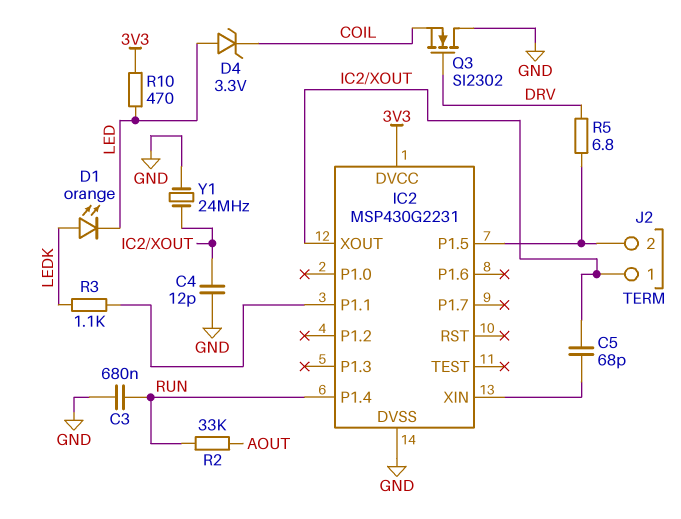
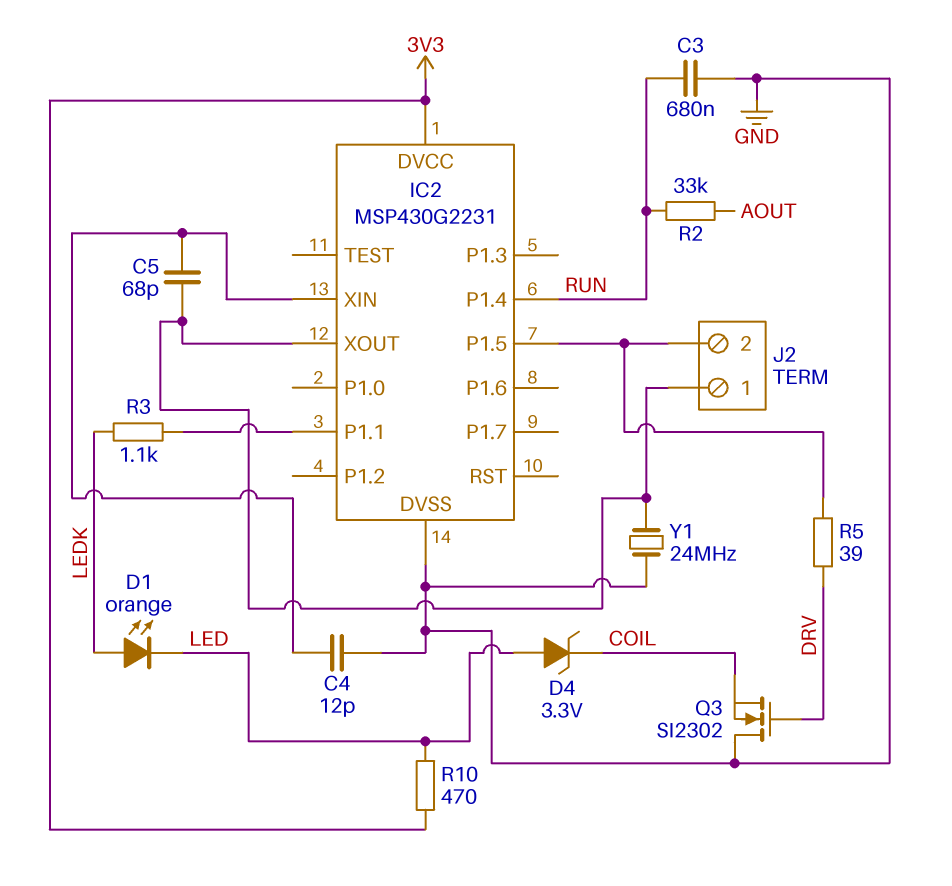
C4: 12pF (GND, IC2/XOUT) -> 12pF (GND, IC2/XIN)
R5: 6.8 (DRV, IC2/P1.5) -> 39 (DRV, IC2/P1.5)

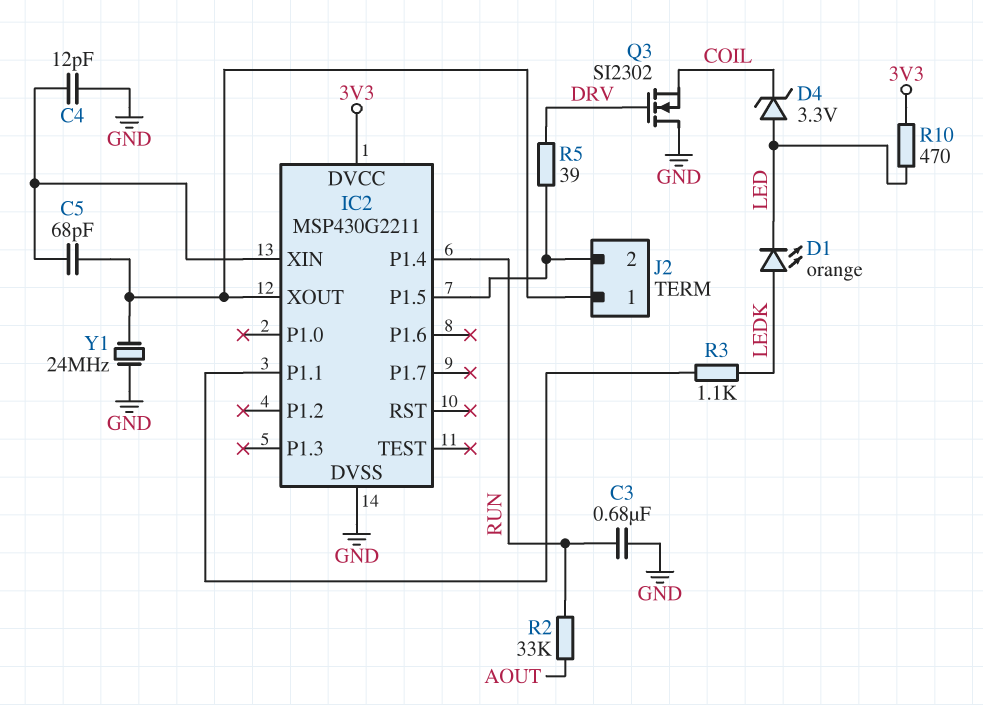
IC2: MSP430G2231 -> MSP430G2211

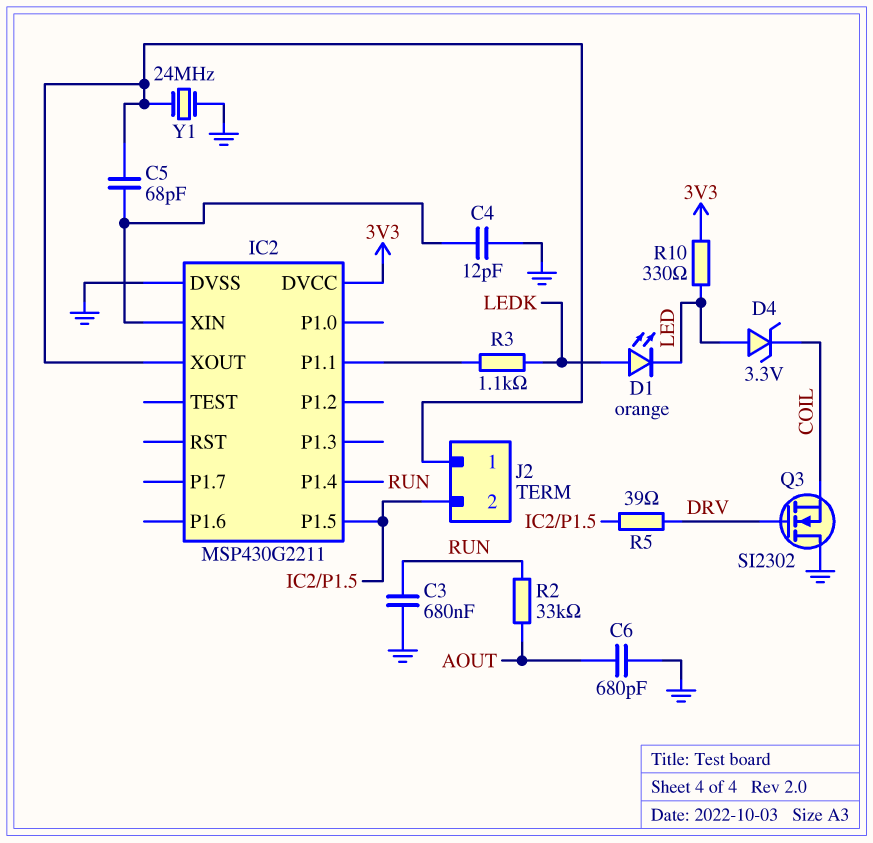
C6: none -> 680pF (AOUT, GND)
R10: 470 (3V3, LED) -> 330 (3V3, LED)

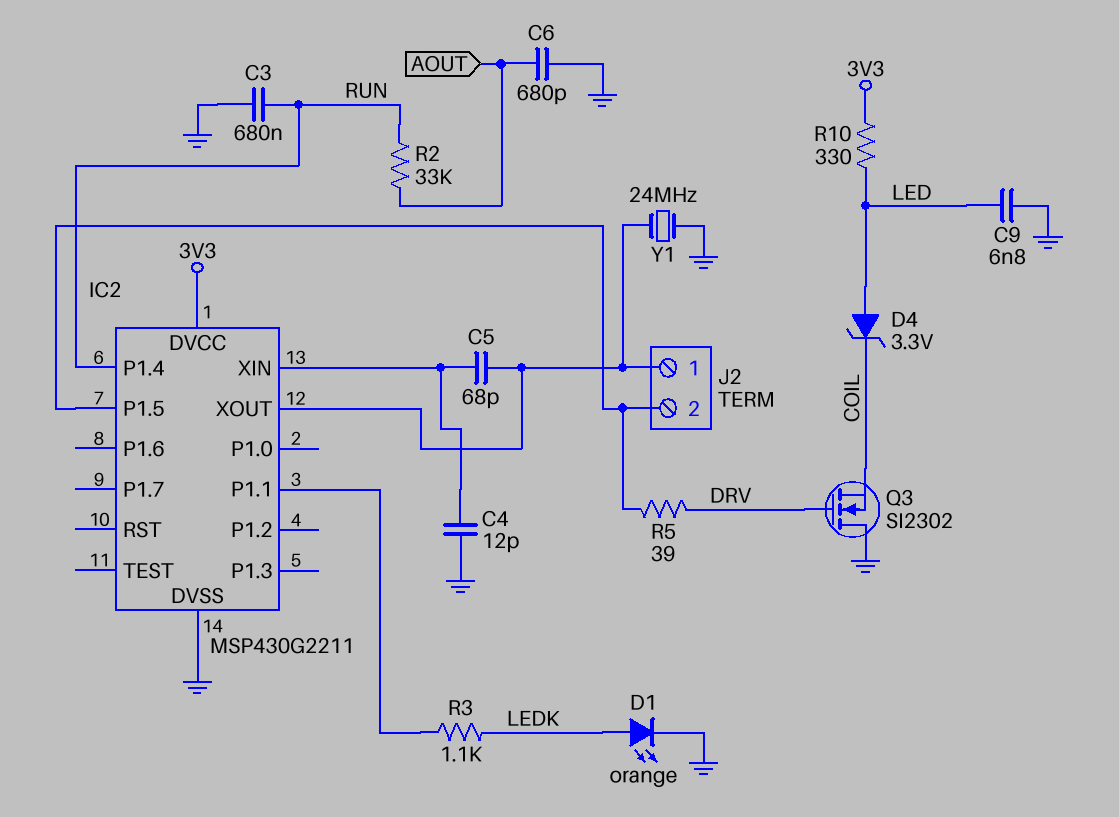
C9: none -> 6.8nF (GND, LED)
D1: LED orange (A LEDK, K LED) -> LED orange (A LEDK, K GND)

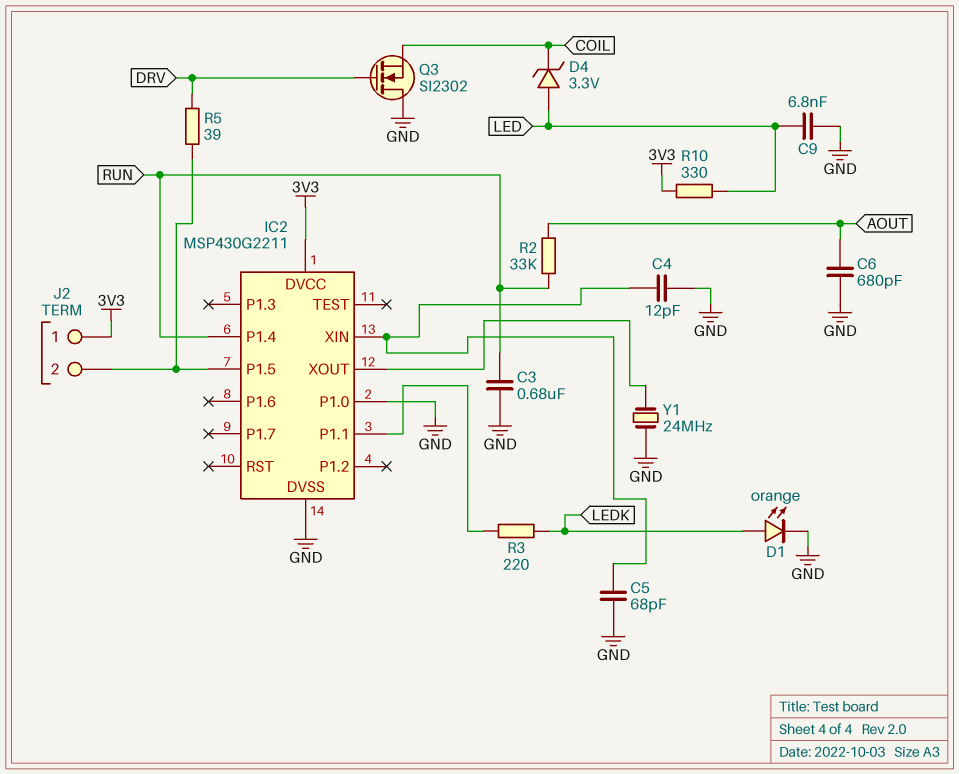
C5: 68pF (IC2/XIN, IC2/XOUT) -> 68pF (GND, IC2/XIN)
IC2 pin P1.0: none -> GND
J2 pin 1: IC2/XOUT -> 3V3
R3: 1.1k (IC2/P1.1, LEDK) -> 220 (IC2/P1.1, LEDK)

